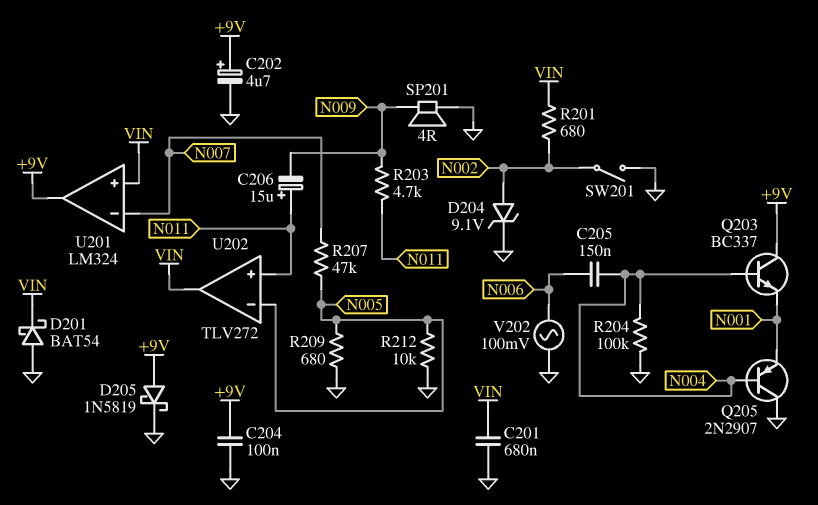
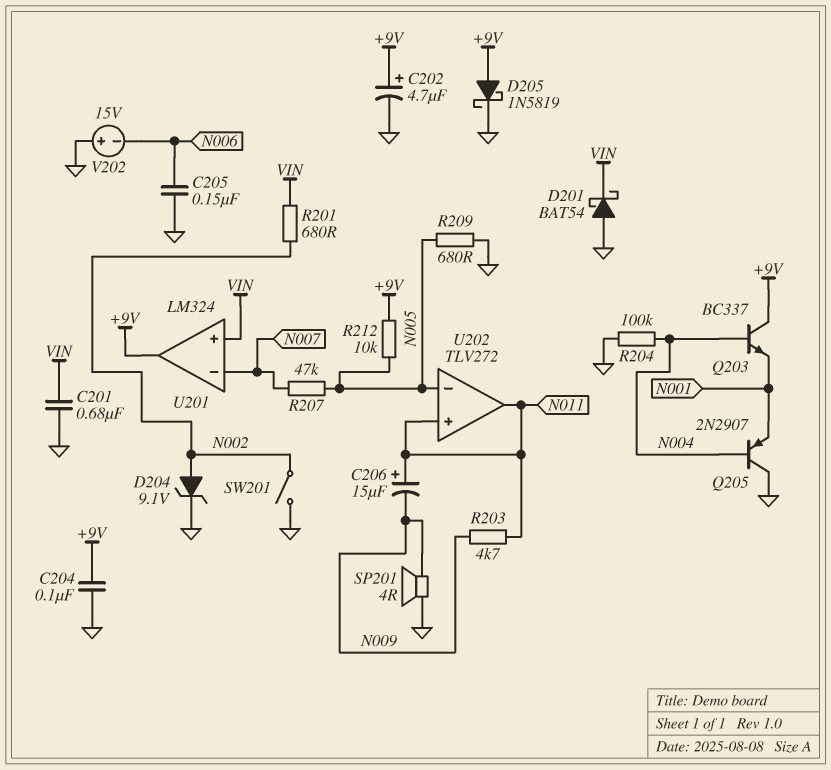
C205: 150nF (N004, N006) -> 150nF (GND, N006)
R212: 10k (GND, N005) -> 10k (+9V, N005)
U202 pin out: VIN -> N011
V202: AC 100mV (GND, N006) -> 15V (plus GND, minus N006)

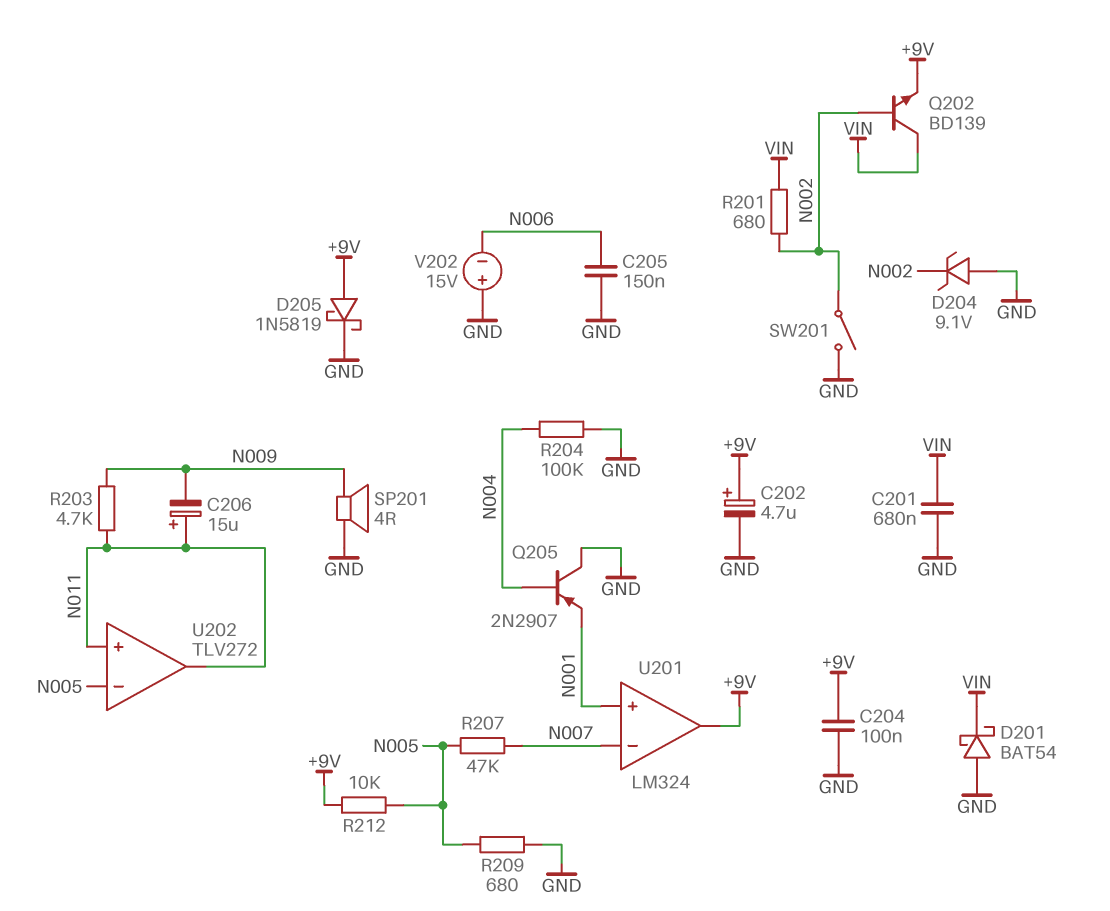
D204: zener 9.1V (A N002, K GND) -> zener 9.1V (A GND, K N002)
Q202: none -> NPN BD139 (B N002, C VIN, E +9V)
Q203: NPN BC337 (B N004, C +9V, E N001) -> none
U201 pin in+: VIN -> N001

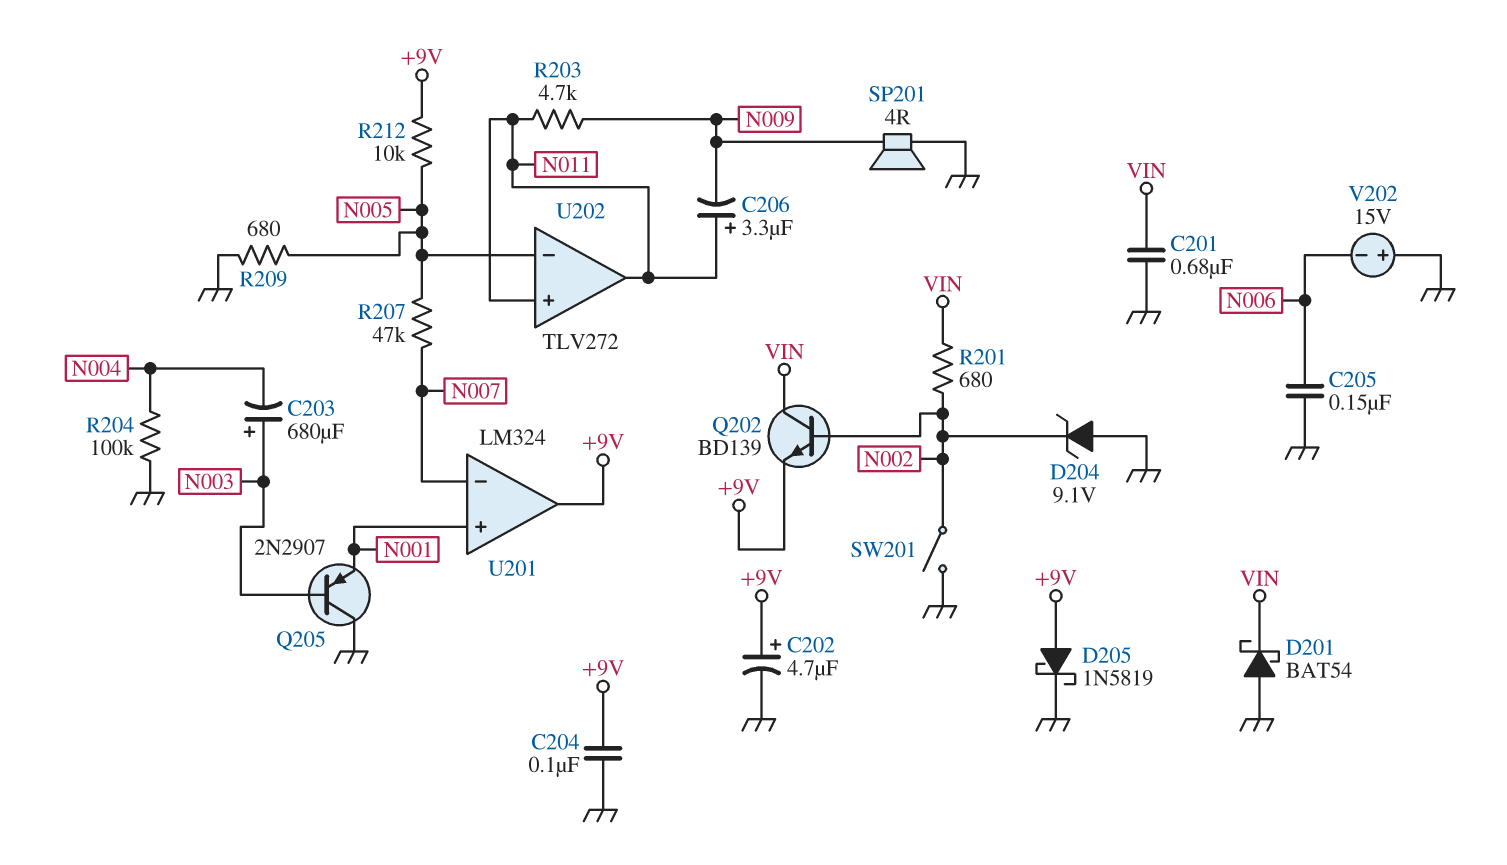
C203: none -> 680uF (plus N003, minus N004)
C206: 15uF (plus N011, minus N009) -> 3.3uF (plus N011, minus N009)
Q205: PNP 2N2907 (B N004, C GND, E N001) -> PNP 2N2907 (B N003, C GND, E N001)

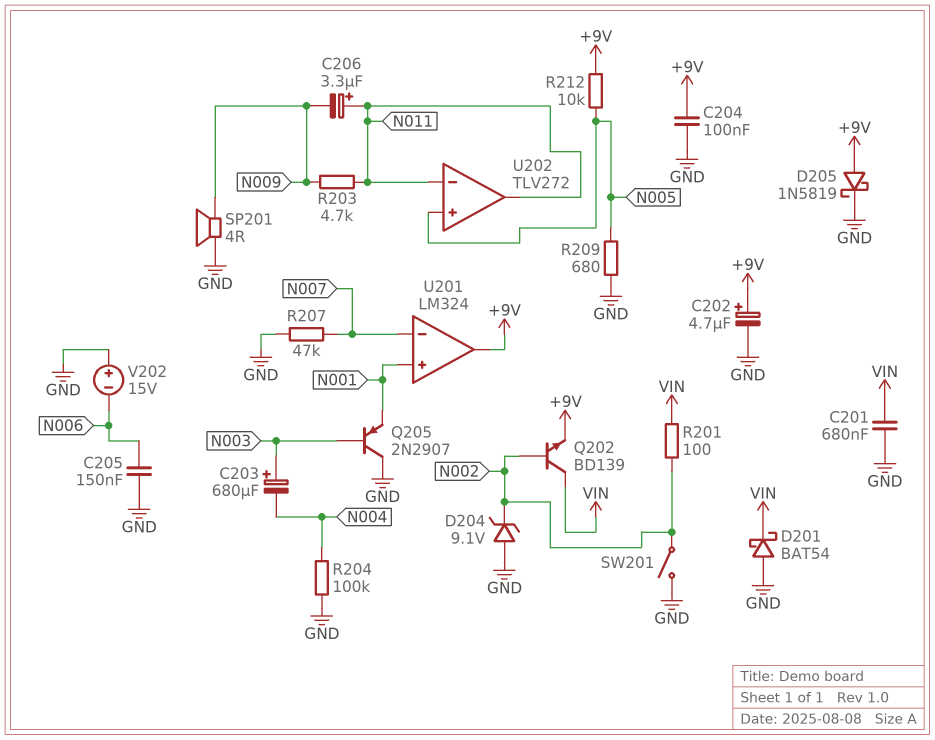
R201: 680 (N002, VIN) -> 100 (N002, VIN)
R207: 47k (N005, N007) -> 47k (GND, N007)
U202 pin in+: N011 -> N005
U202 pin in-: N005 -> N011

